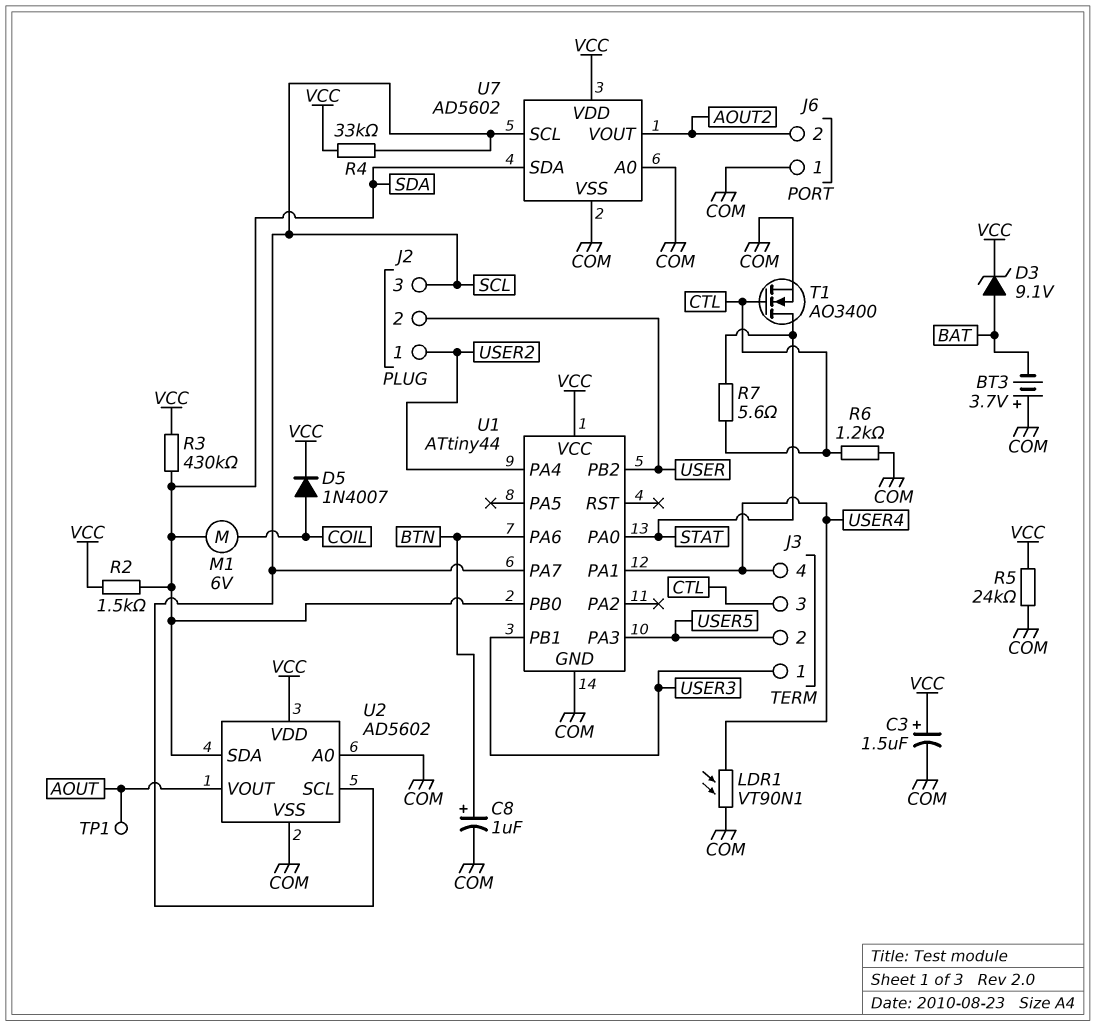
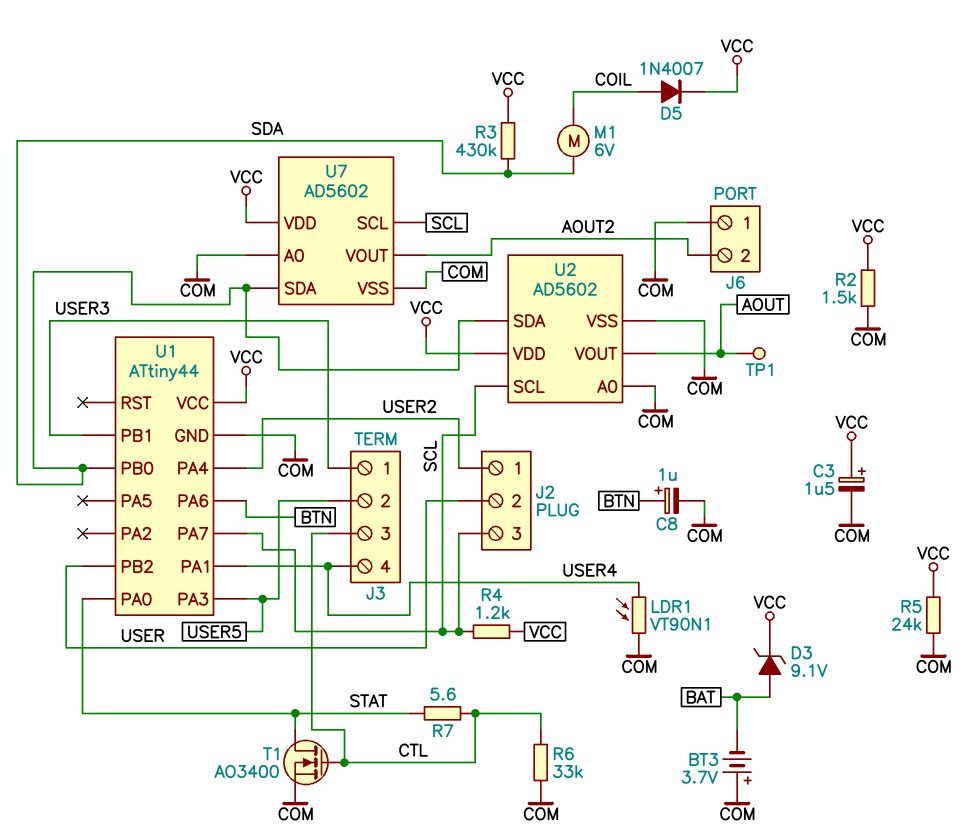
R2: 1.5k (SDA, VCC) -> 1.5k (COM, VCC)
R4: 33k (SCL, VCC) -> 1.2k (SCL, VCC)
R6: 1.2k (COM, CTL) -> 33k (COM, CTL)

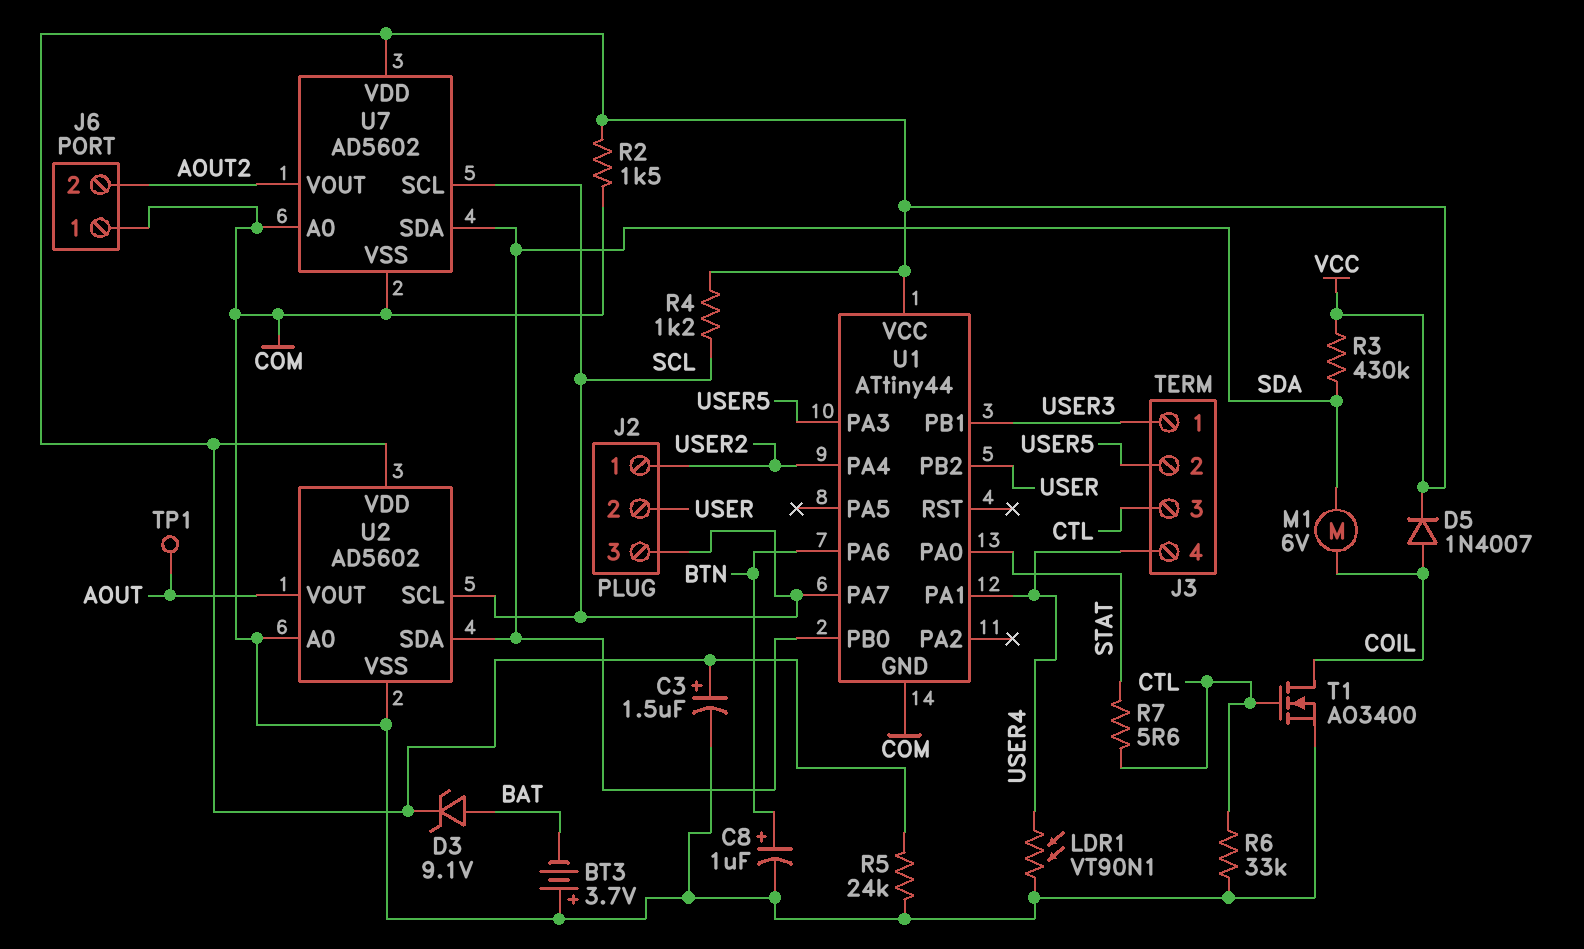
T1: NMOS AO3400 (G CTL, D STAT, S COM) -> NMOS AO3400 (G CTL, D COIL, S COM)

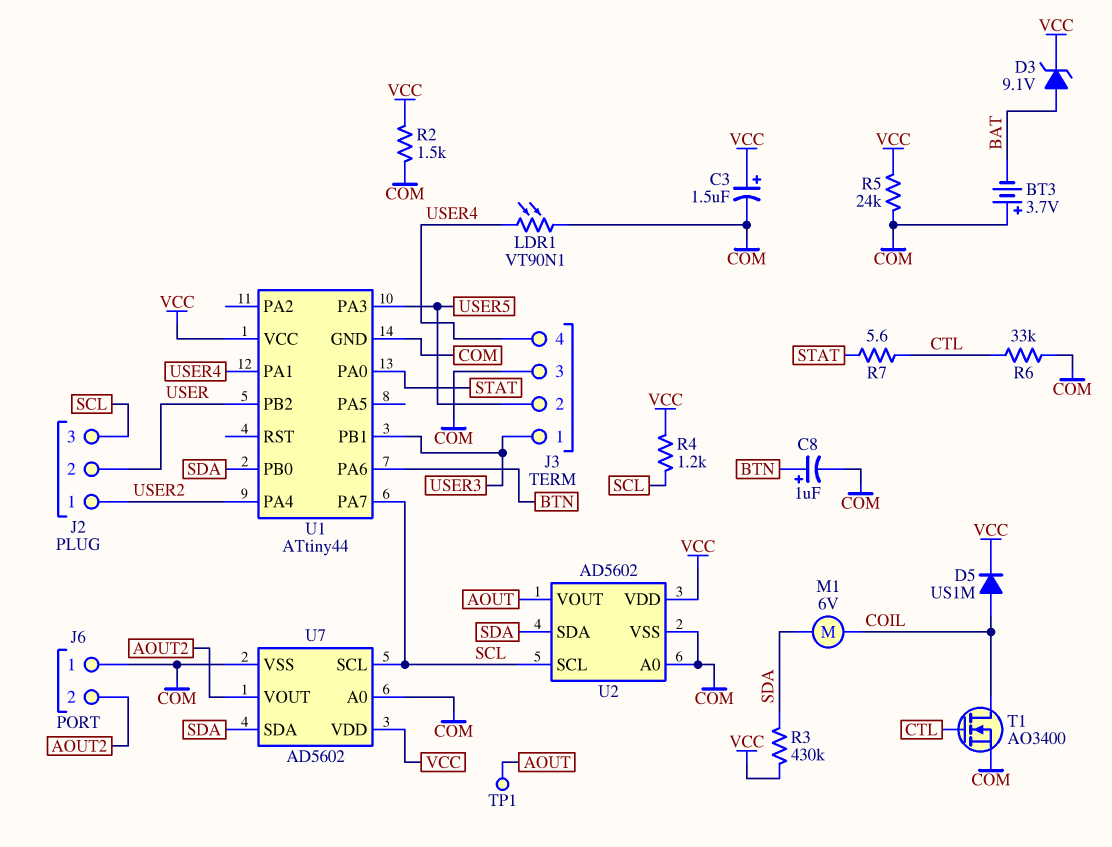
D5: diode 1N4007 (A COIL, K VCC) -> diode US1M (A COIL, K VCC)
J3 pin 3: CTL -> COM

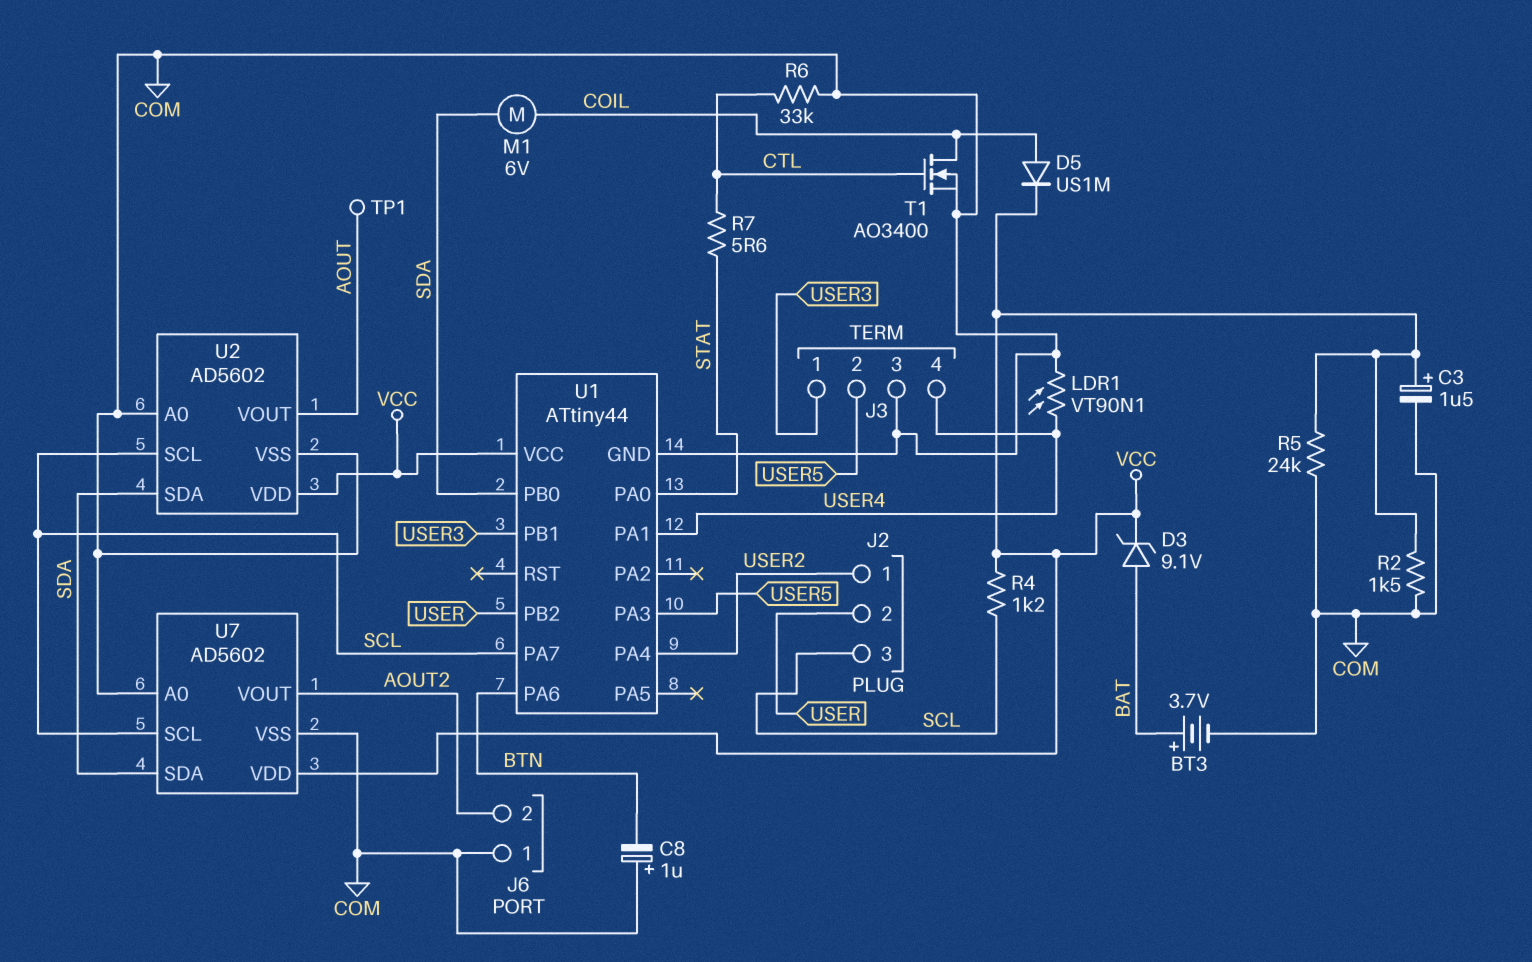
BT3: 3.7V (plus COM, minus BAT) -> 3.7V (plus BAT, minus COM)
C8: 1uF (plus BTN, minus COM) -> 1uF (plus COM, minus BTN)
R3: 430k (SDA, VCC) -> none

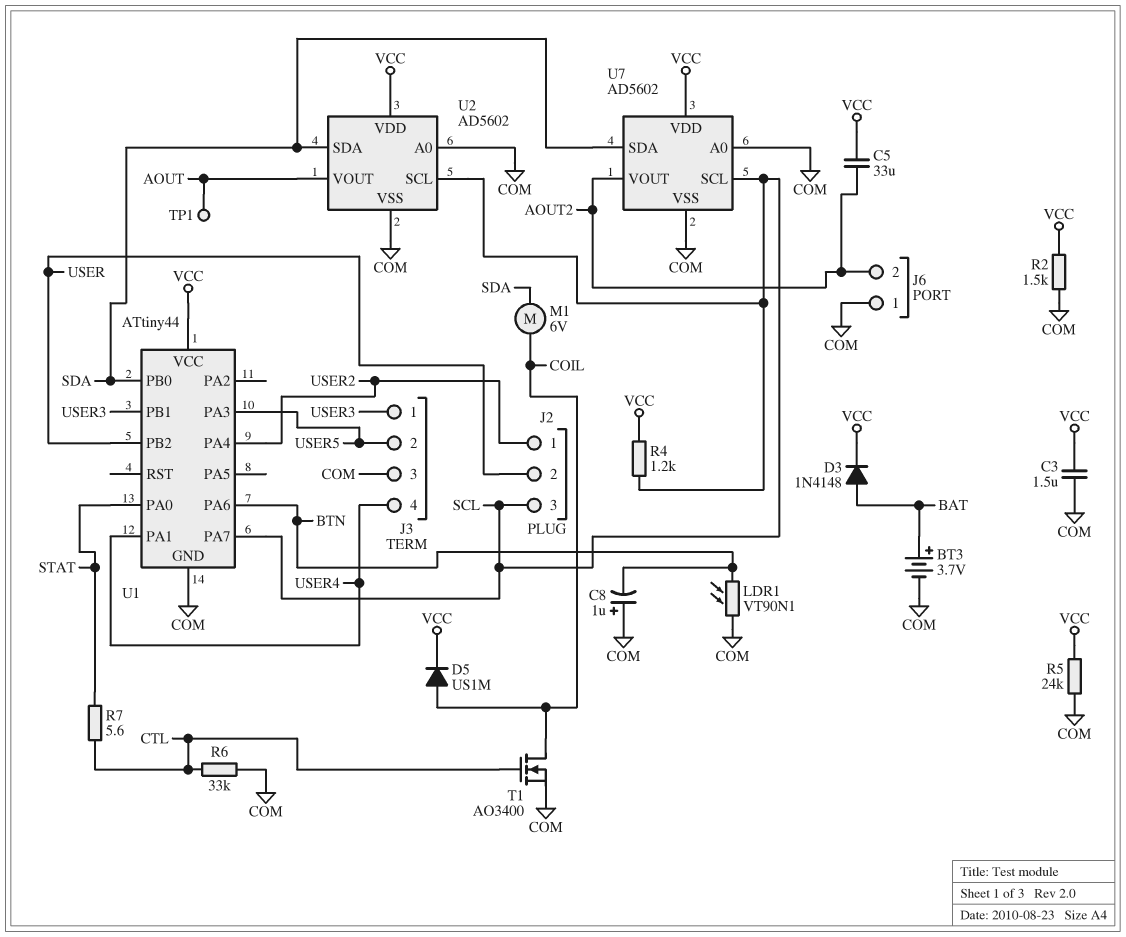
C3: 1.5uF (plus VCC, minus COM) -> 1.5uF (COM, VCC)
C5: none -> 33uF (AOUT2, VCC)
D3: zener 9.1V (A BAT, K VCC) -> diode 1N4148 (A BAT, K VCC)
LDR1: VT90N1 (COM, USER4) -> VT90N1 (BTN, COM)

